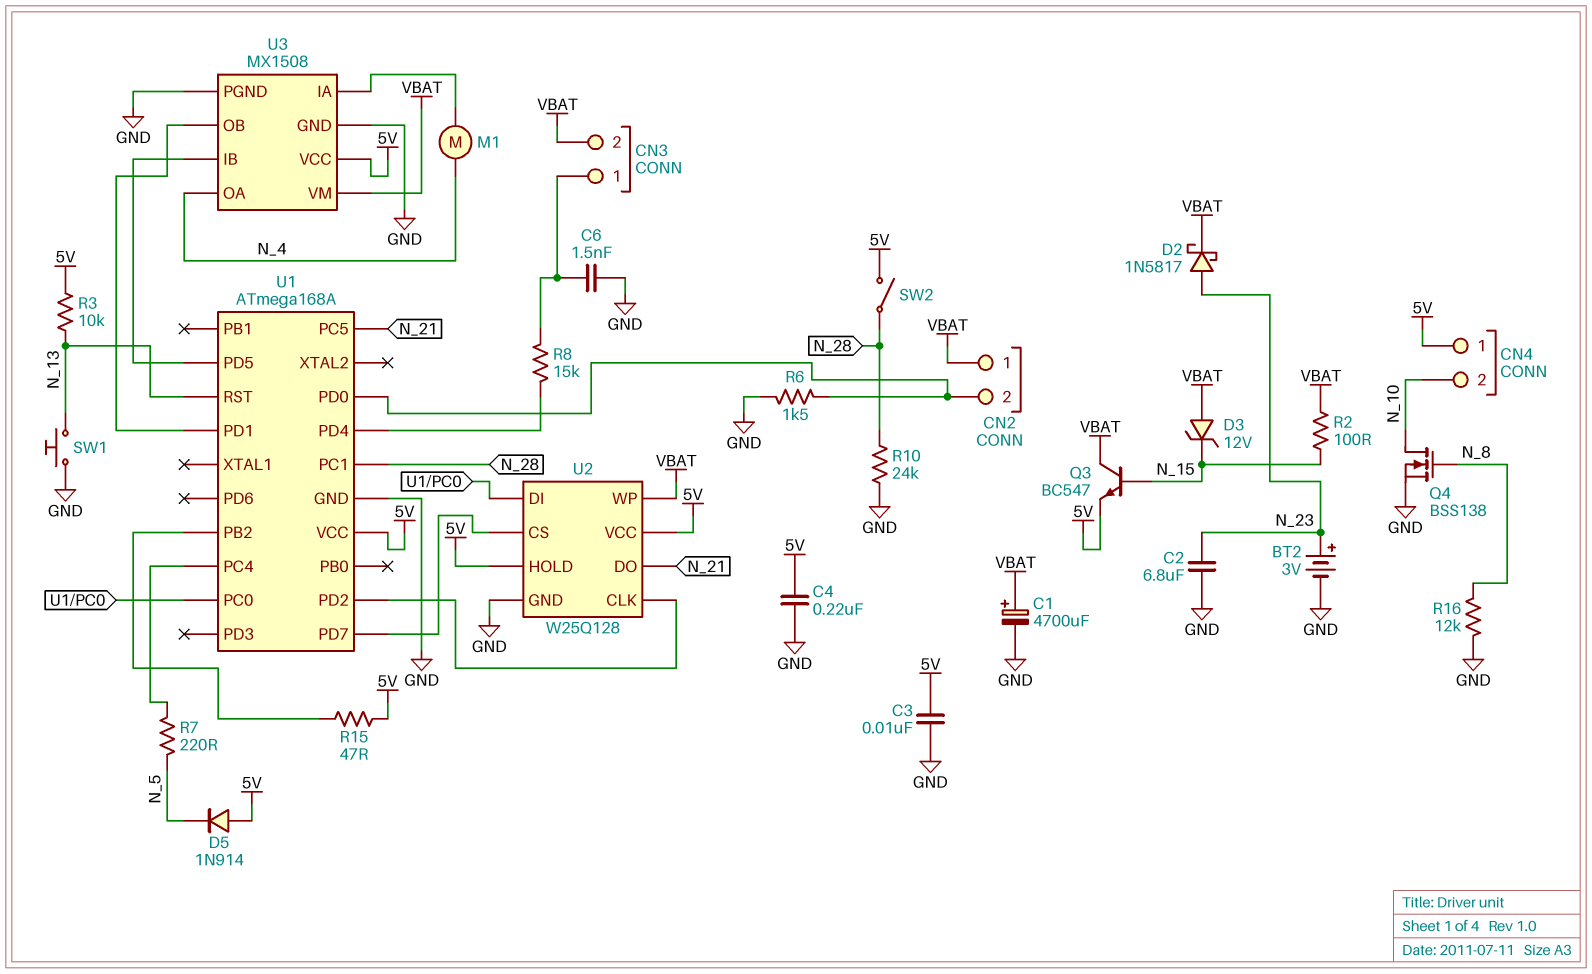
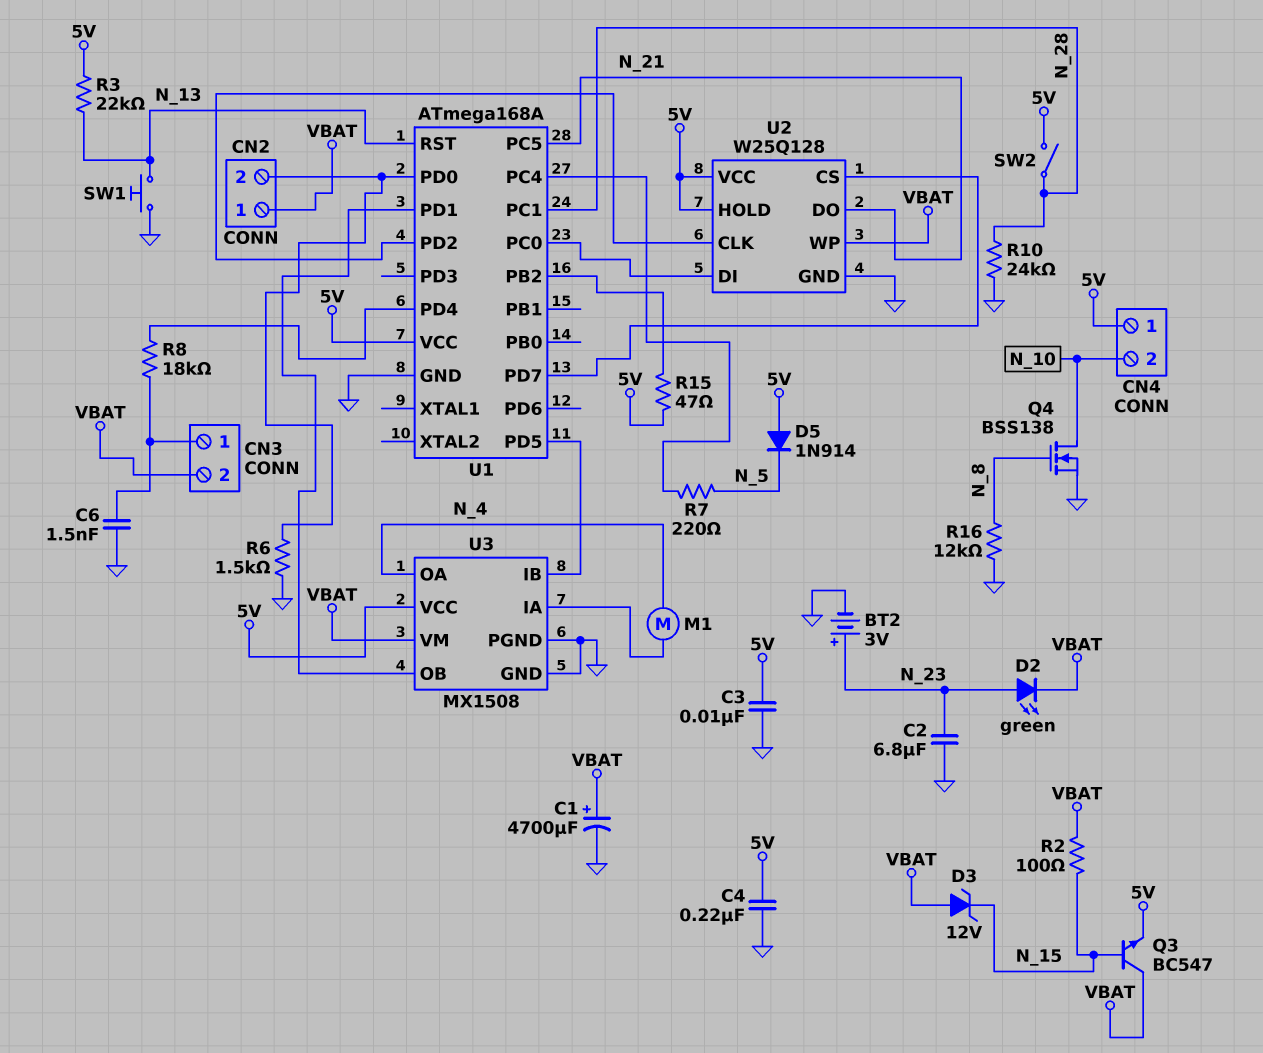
D2: schottky 1N5817 (A N_23, K VBAT) -> LED green (A N_23, K VBAT)
R3: 10k (5V, N_13) -> 22k (5V, N_13)
R8: 15k (CN3/1, U1/PD4) -> 18k (CN3/1, U1/PD4)

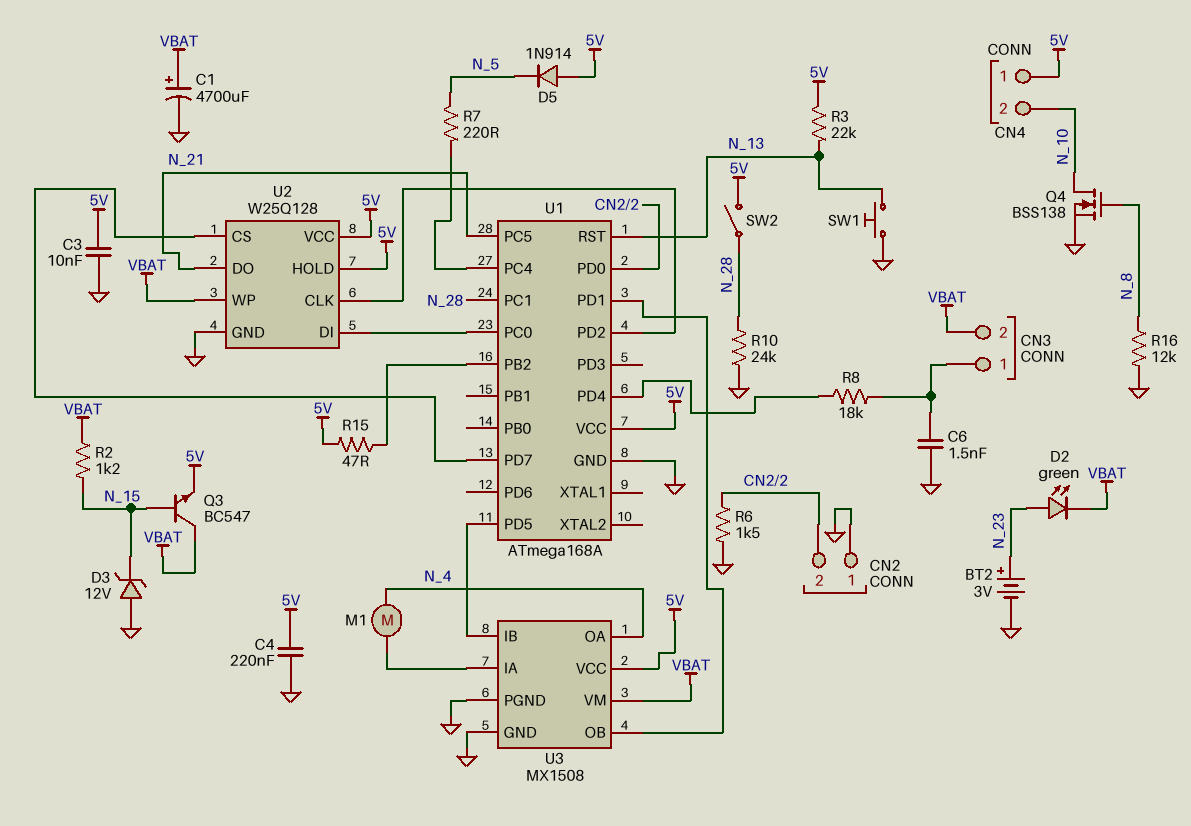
C2: 6.8uF (GND, N_23) -> none
CN2 pin 1: VBAT -> GND
D3: zener 12V (A VBAT, K N_15) -> zener 12V (A GND, K N_15)
R2: 100 (N_15, VBAT) -> 1.2k (N_15, VBAT)

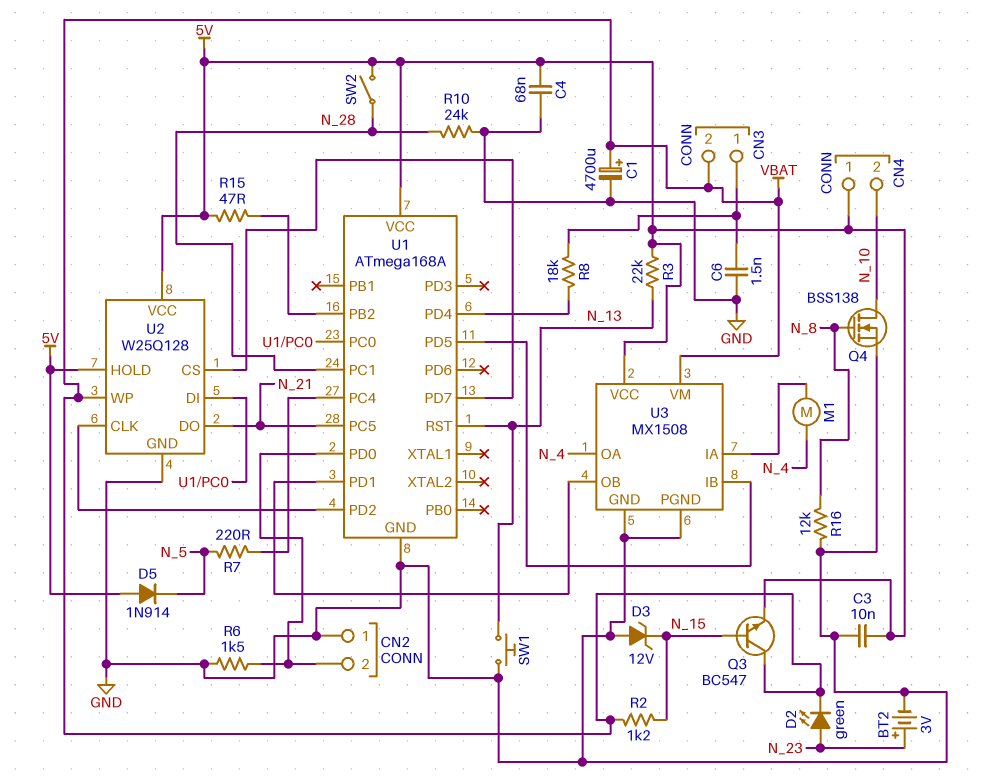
C4: 220nF (5V, GND) -> 68nF (5V, GND)

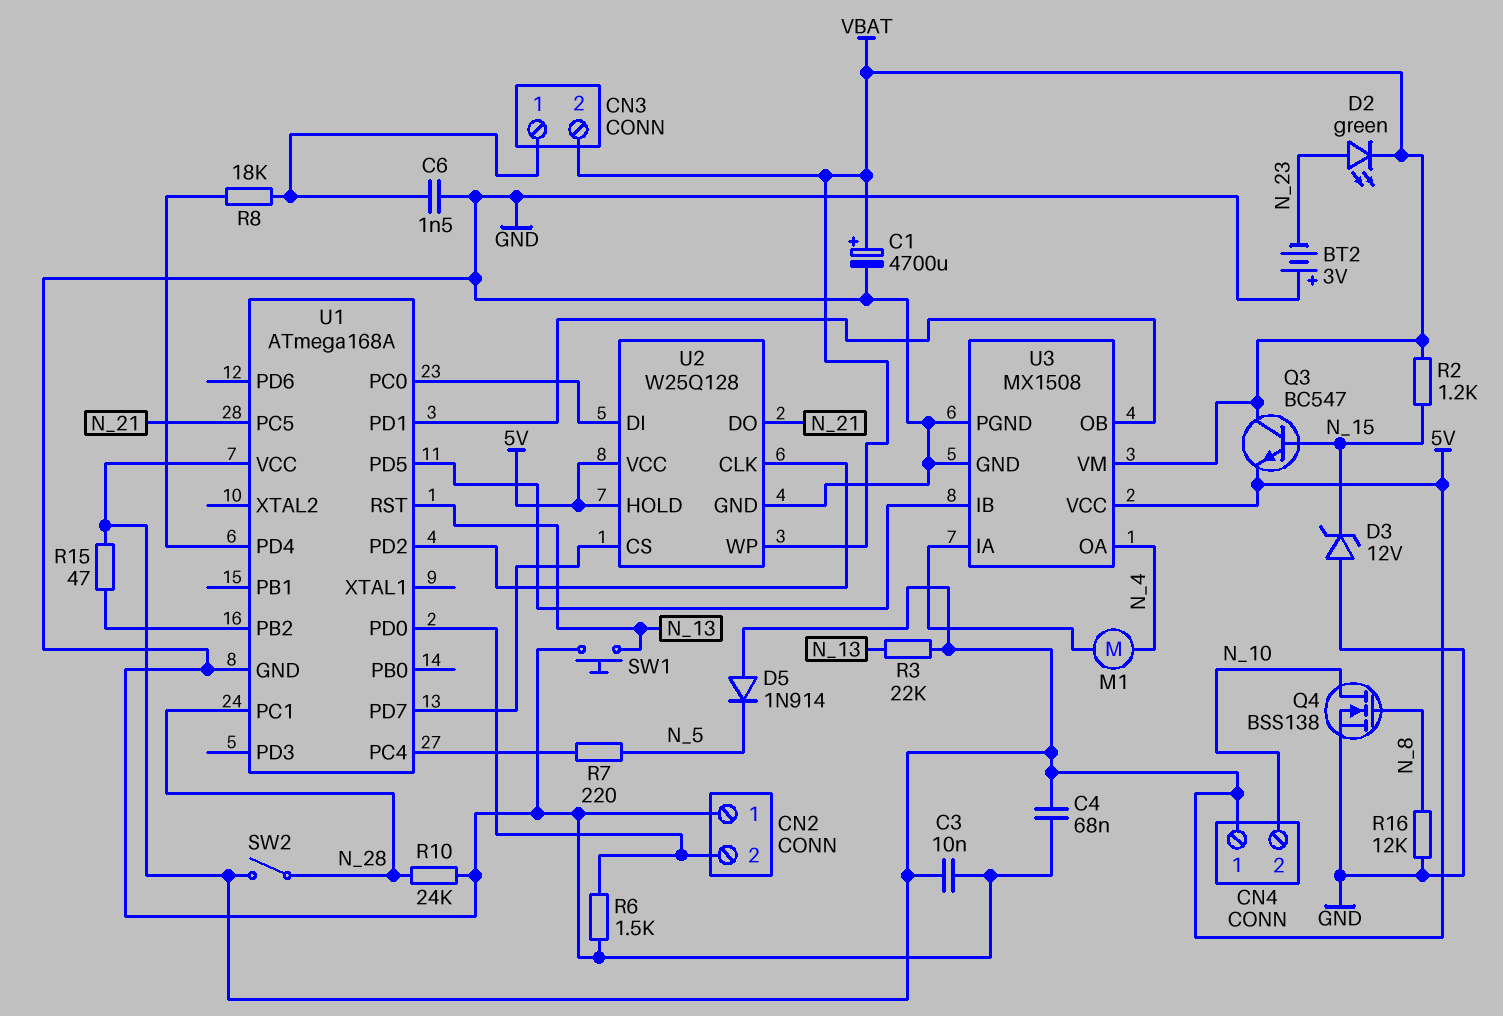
BT2: 3V (plus N_23, minus GND) -> 3V (plus GND, minus N_23)

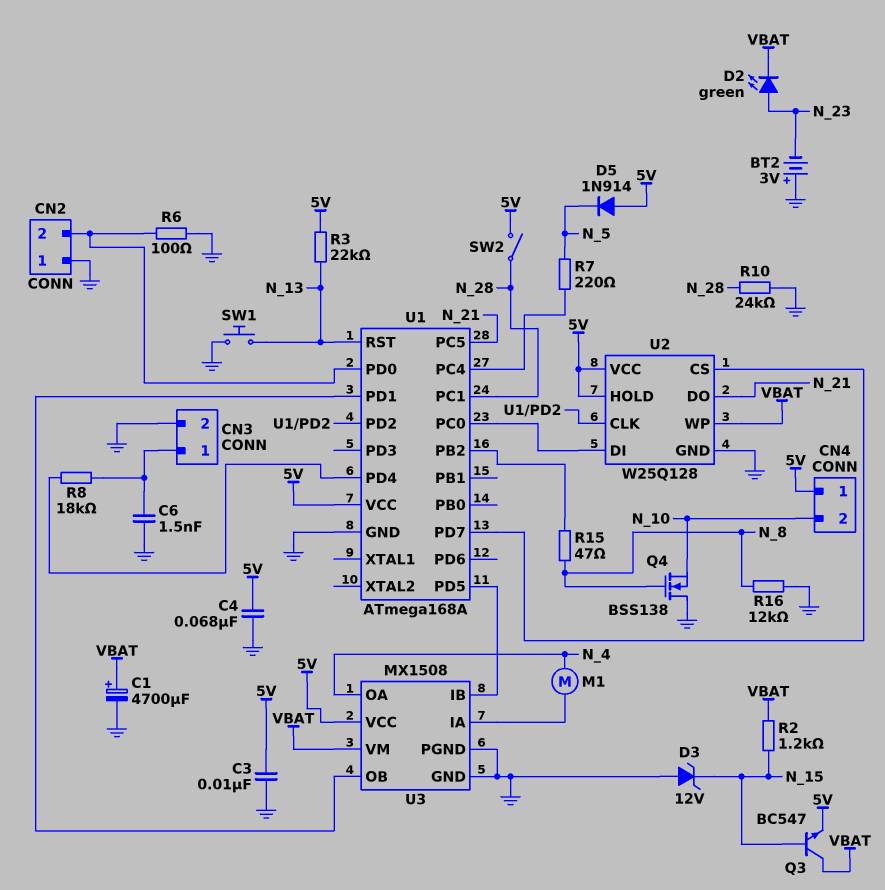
CN3 pin 2: VBAT -> GND
Q4: NMOS BSS138 (G N_8, D N_10, S GND) -> NMOS BSS138 (G N_8, D GND, S N_10)
R6: 1.5k (CN2/2, GND) -> 100 (CN2/2, GND)
R15: 47 (5V, U1/PB2) -> 47 (N_8, U1/PB2)

